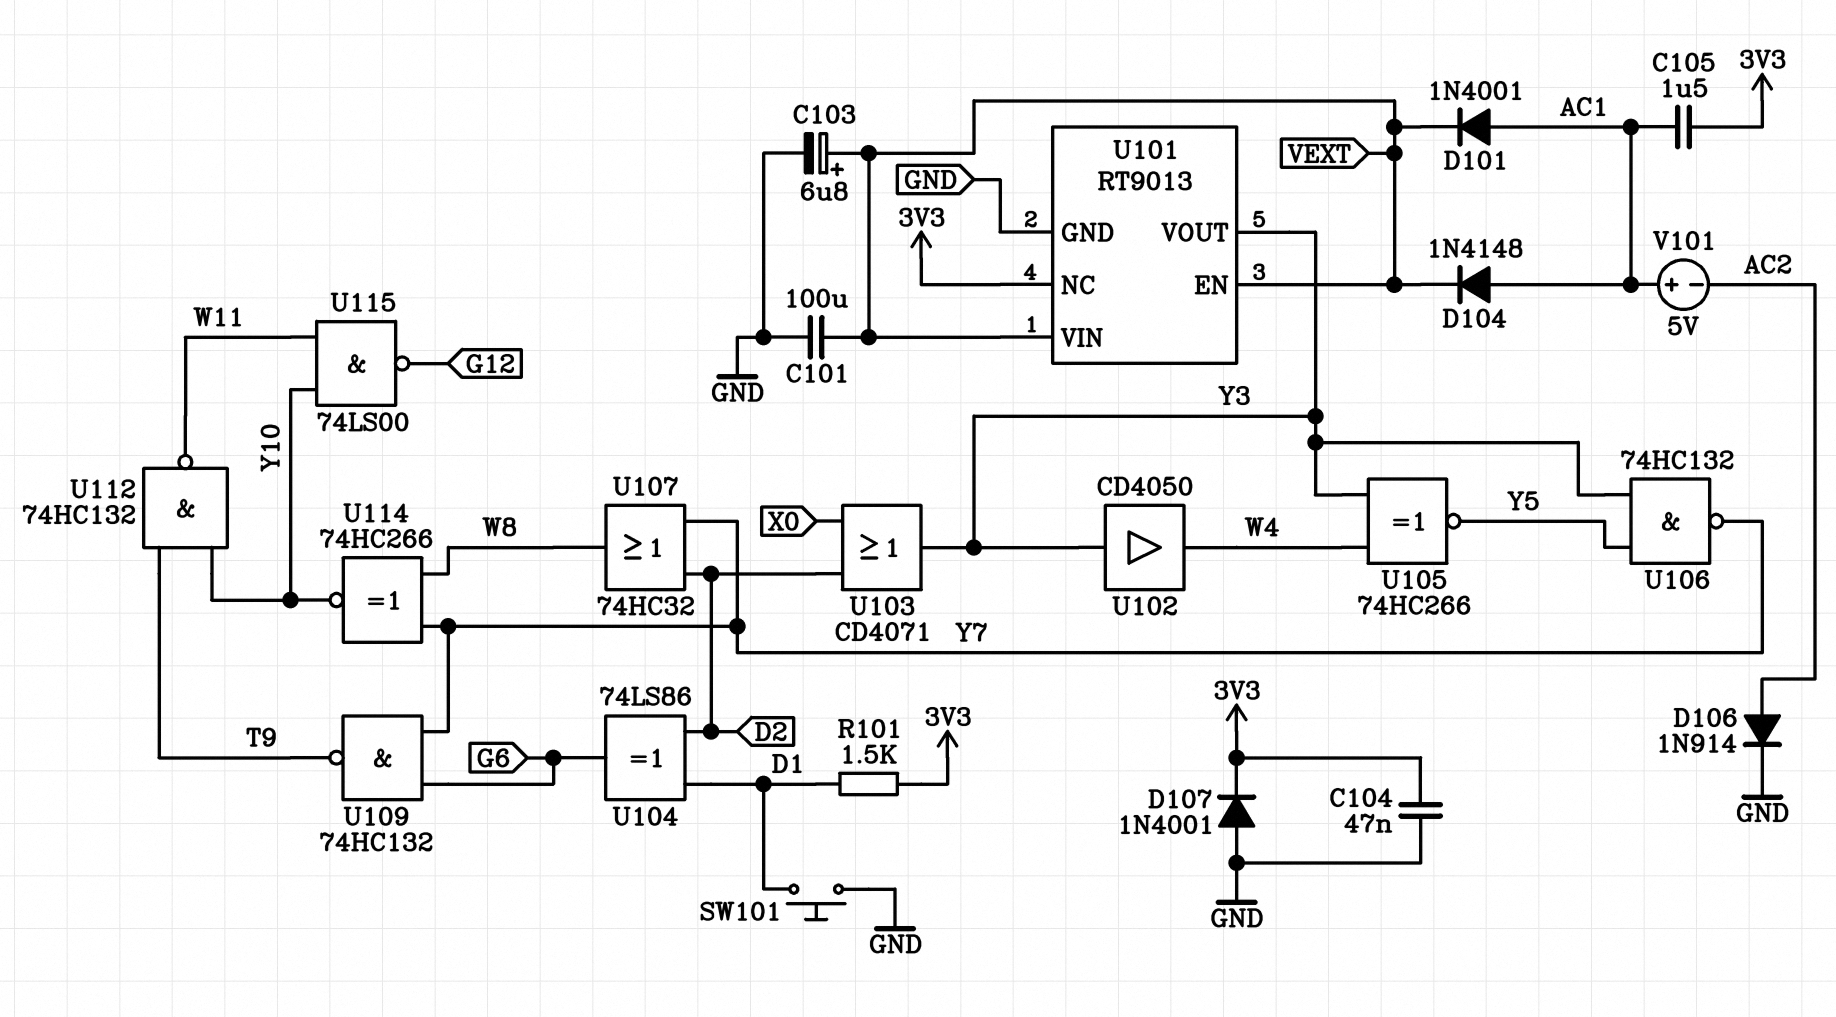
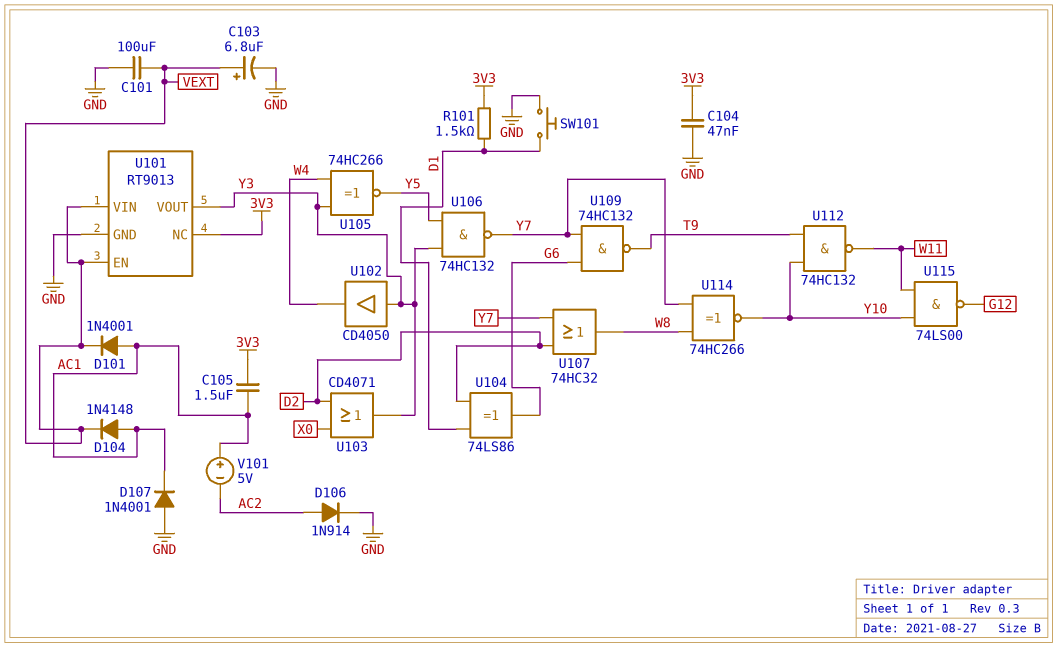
D107: diode 1N4001 (A GND, K 3V3) -> diode 1N4001 (A GND, K AC1)

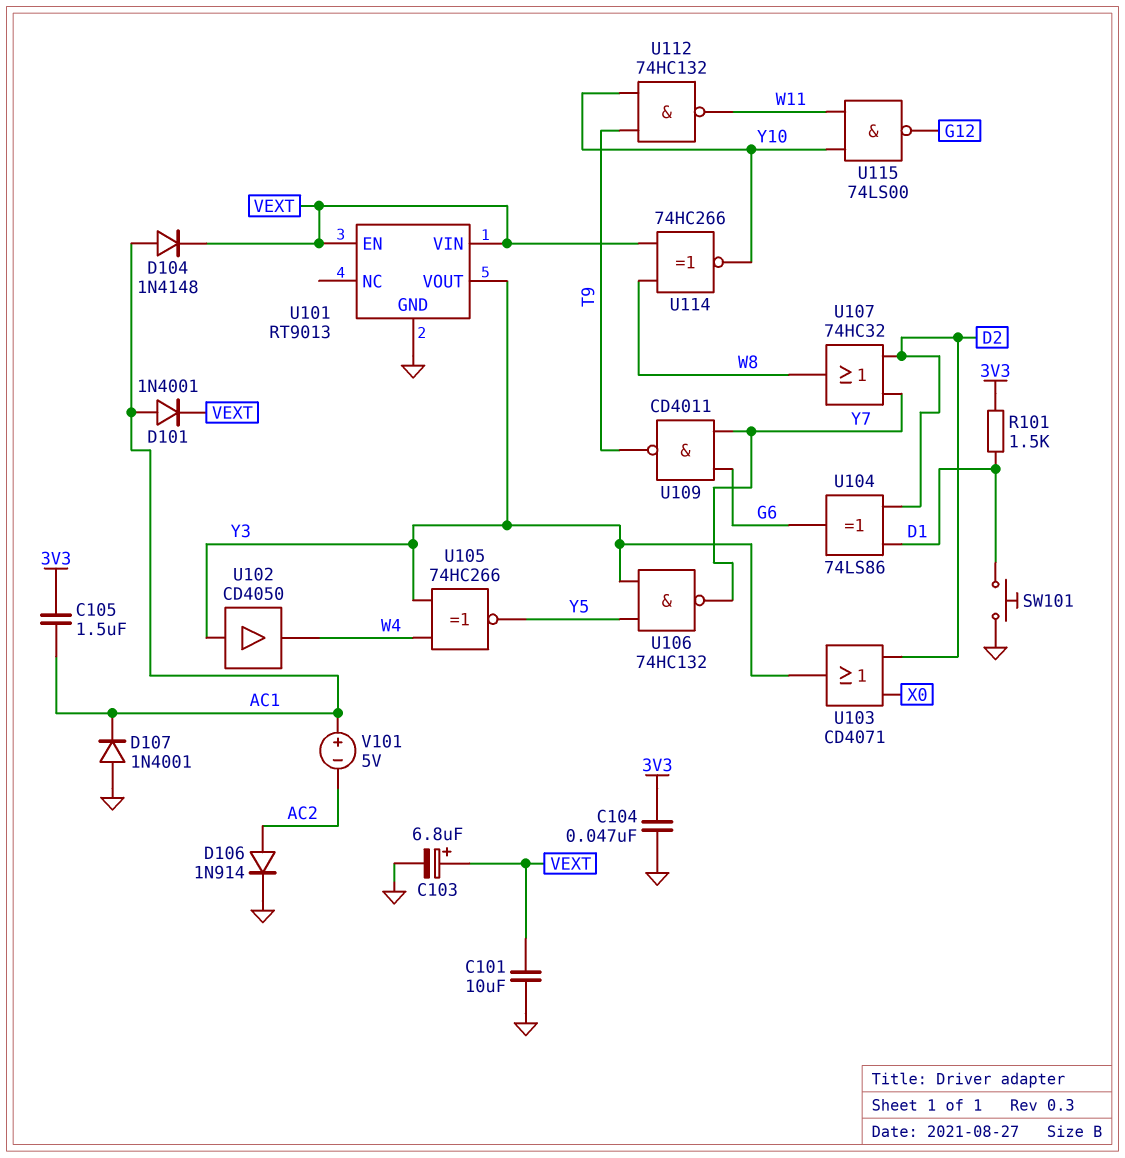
C101: 100uF (GND, VEXT) -> 10uF (GND, VEXT)
U101 pin NC: 3V3 -> none
U109: NAND 74HC132 (in G6, in Y7, out T9) -> NAND CD4011 (in G6, in Y7, out T9)
U114: XNOR 74HC266 (in W8, in Y7, out Y10) -> XNOR 74HC266 (in VEXT, in W8, out Y10)

